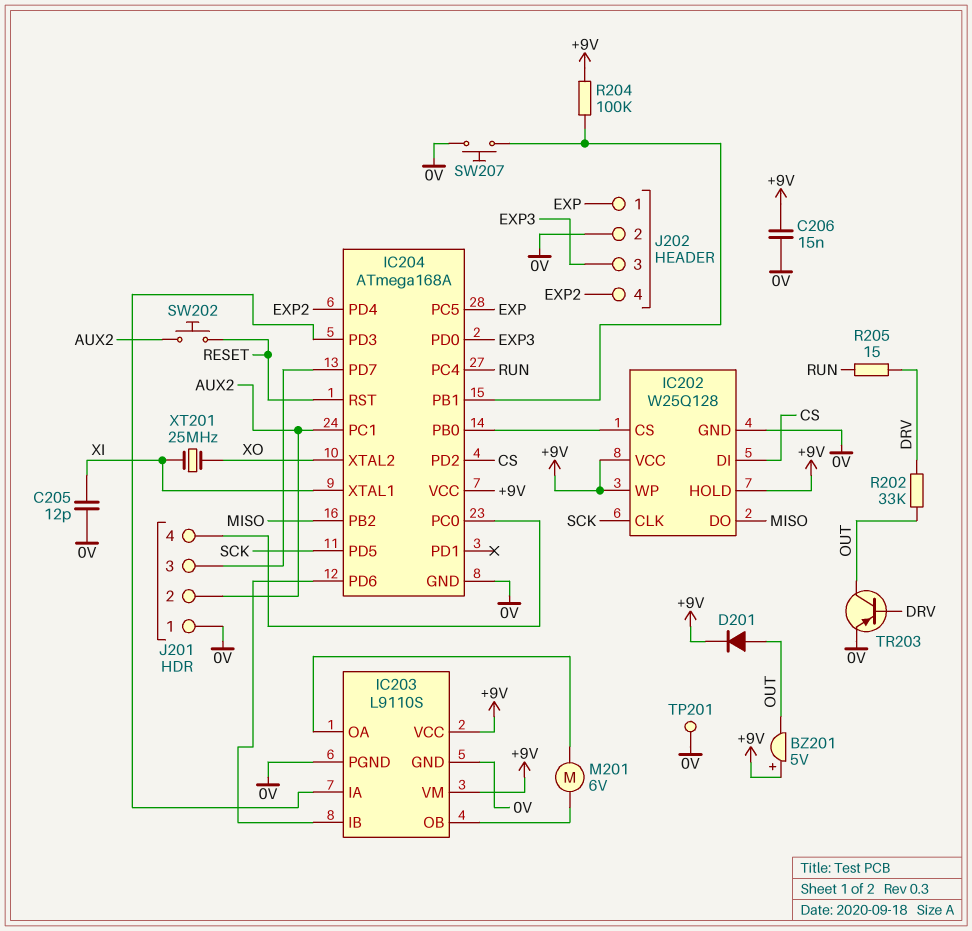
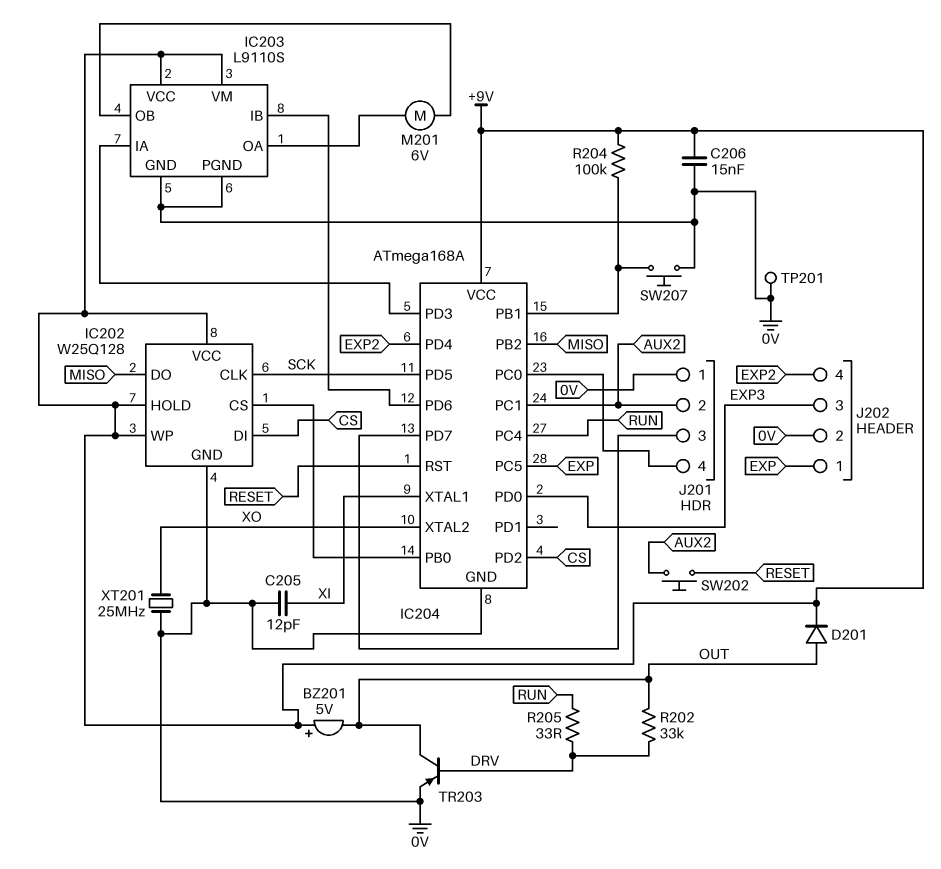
R205: 15 (DRV, RUN) -> 33 (DRV, RUN)
XT201: 25MHz (XI, XO) -> 25MHz (0V, XO)

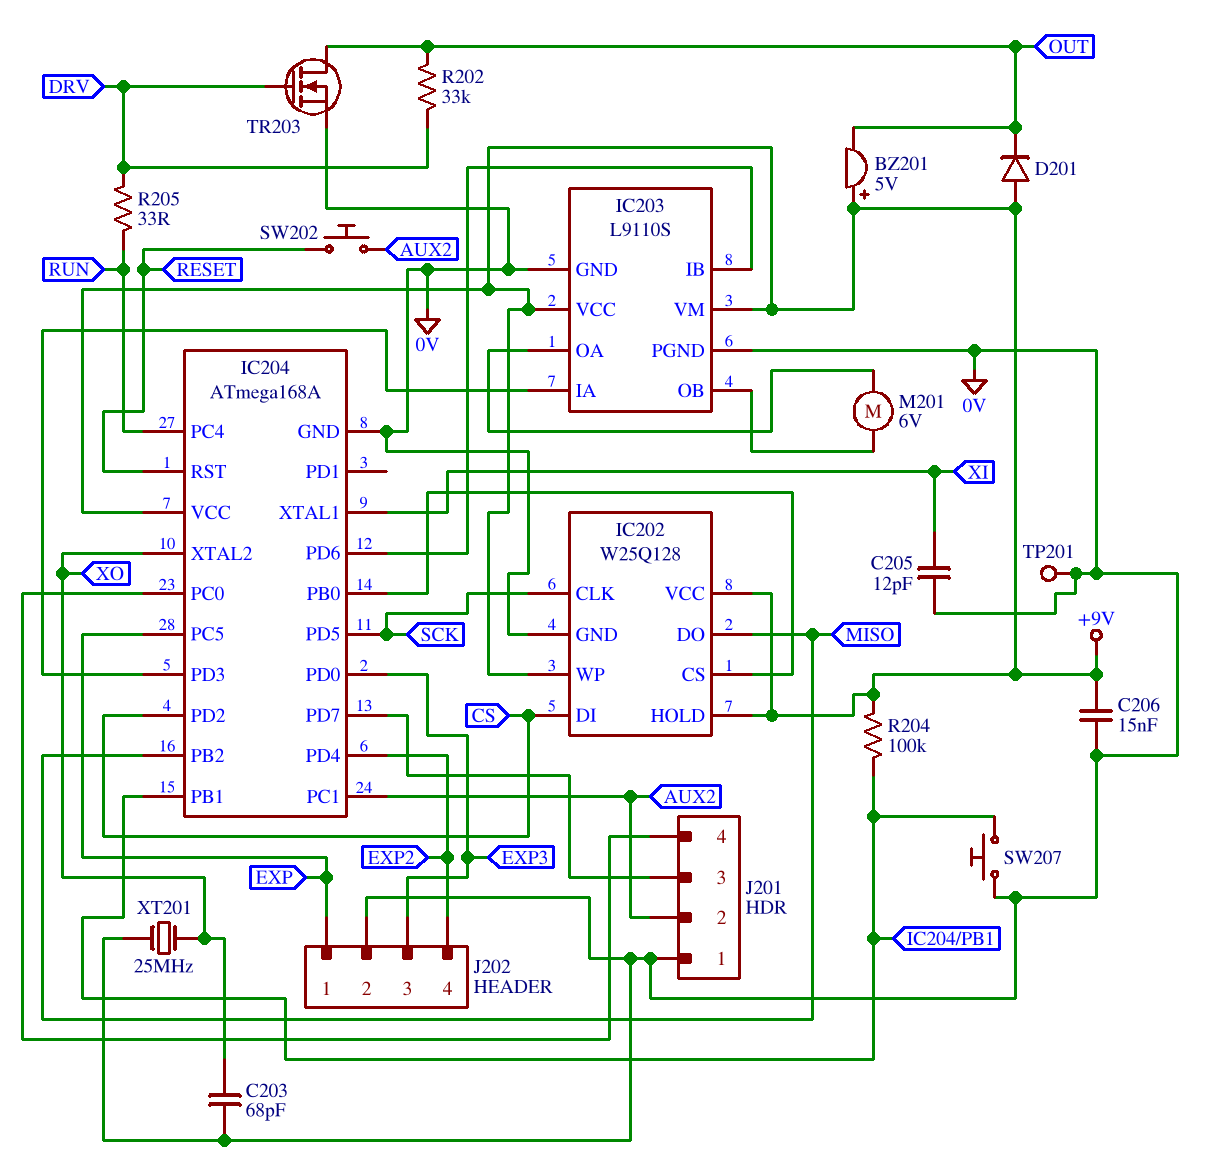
C203: none -> 68pF (0V, XO)
D201: diode (A OUT, K +9V) -> diode (A +9V, K OUT)
TR203: PNP (B DRV, C OUT, E 0V) -> NMOS (G DRV, D OUT, S 0V)

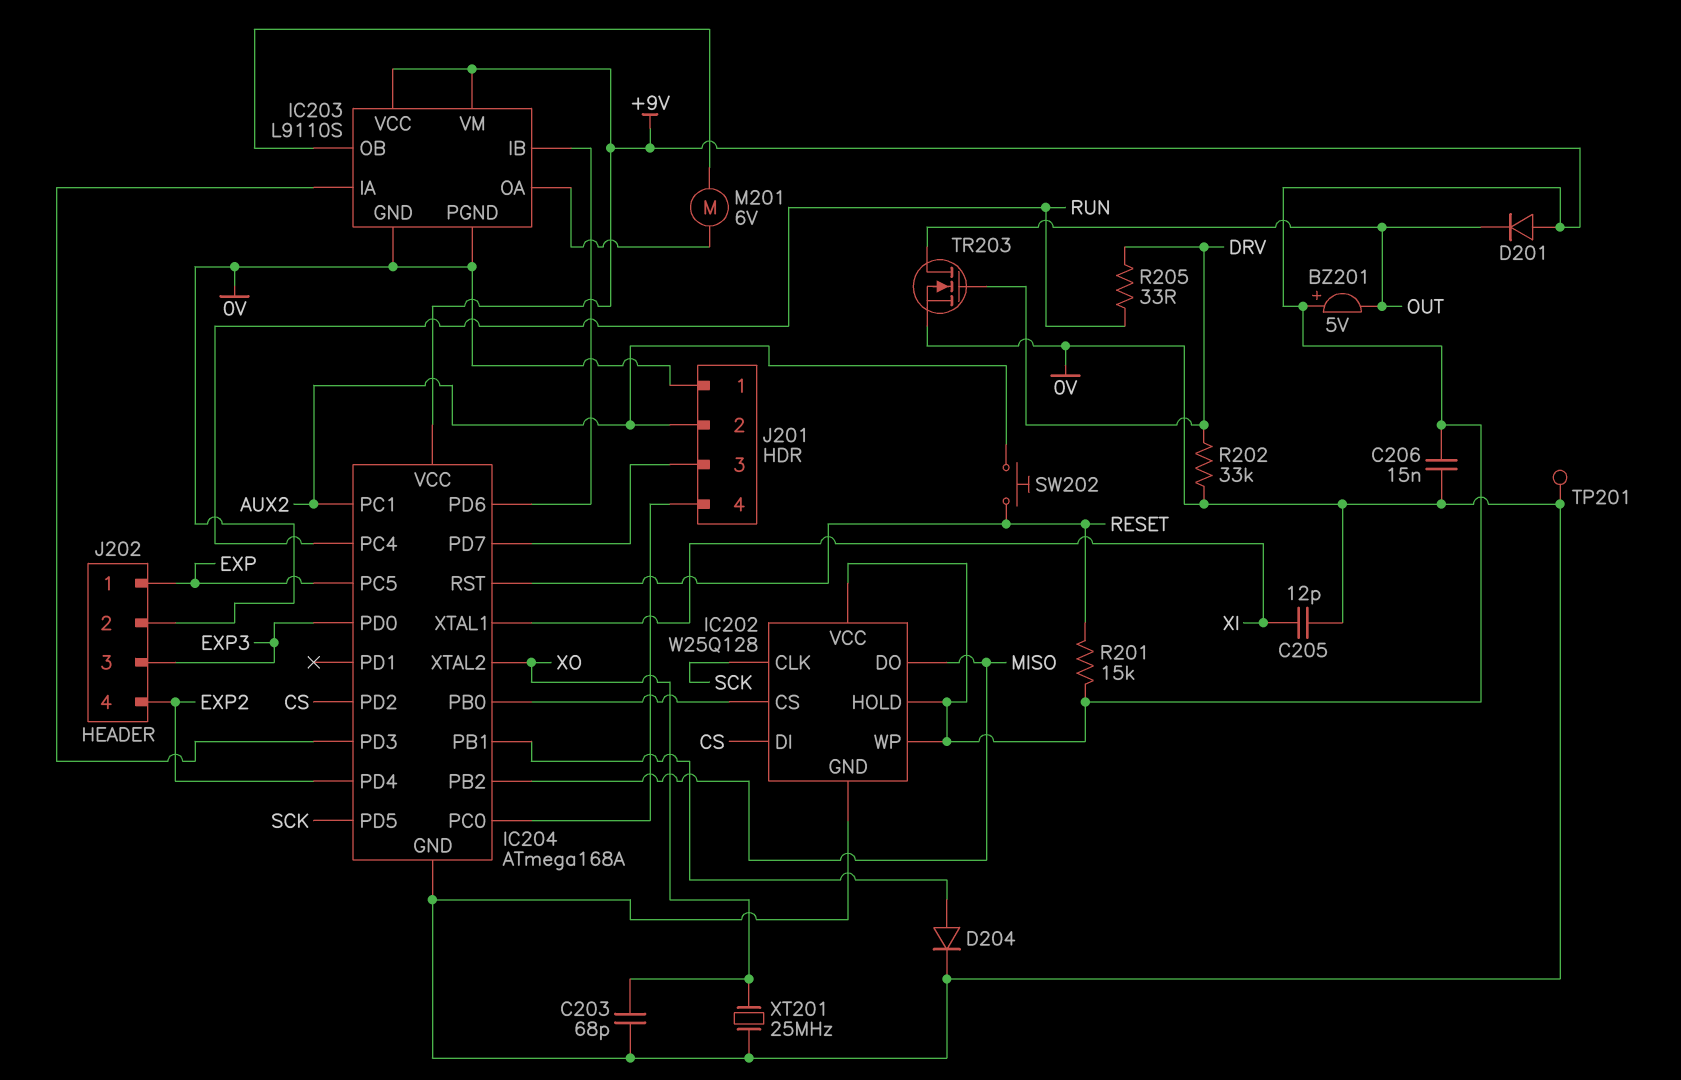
D204: none -> diode (A IC204/PB1, K 0V)
R201: none -> 15k (+9V, RESET)
R202: 33k (DRV, OUT) -> 33k (0V, DRV)
R204: 100k (+9V, IC204/PB1) -> none
SW207: button (0V, IC204/PB1) -> none

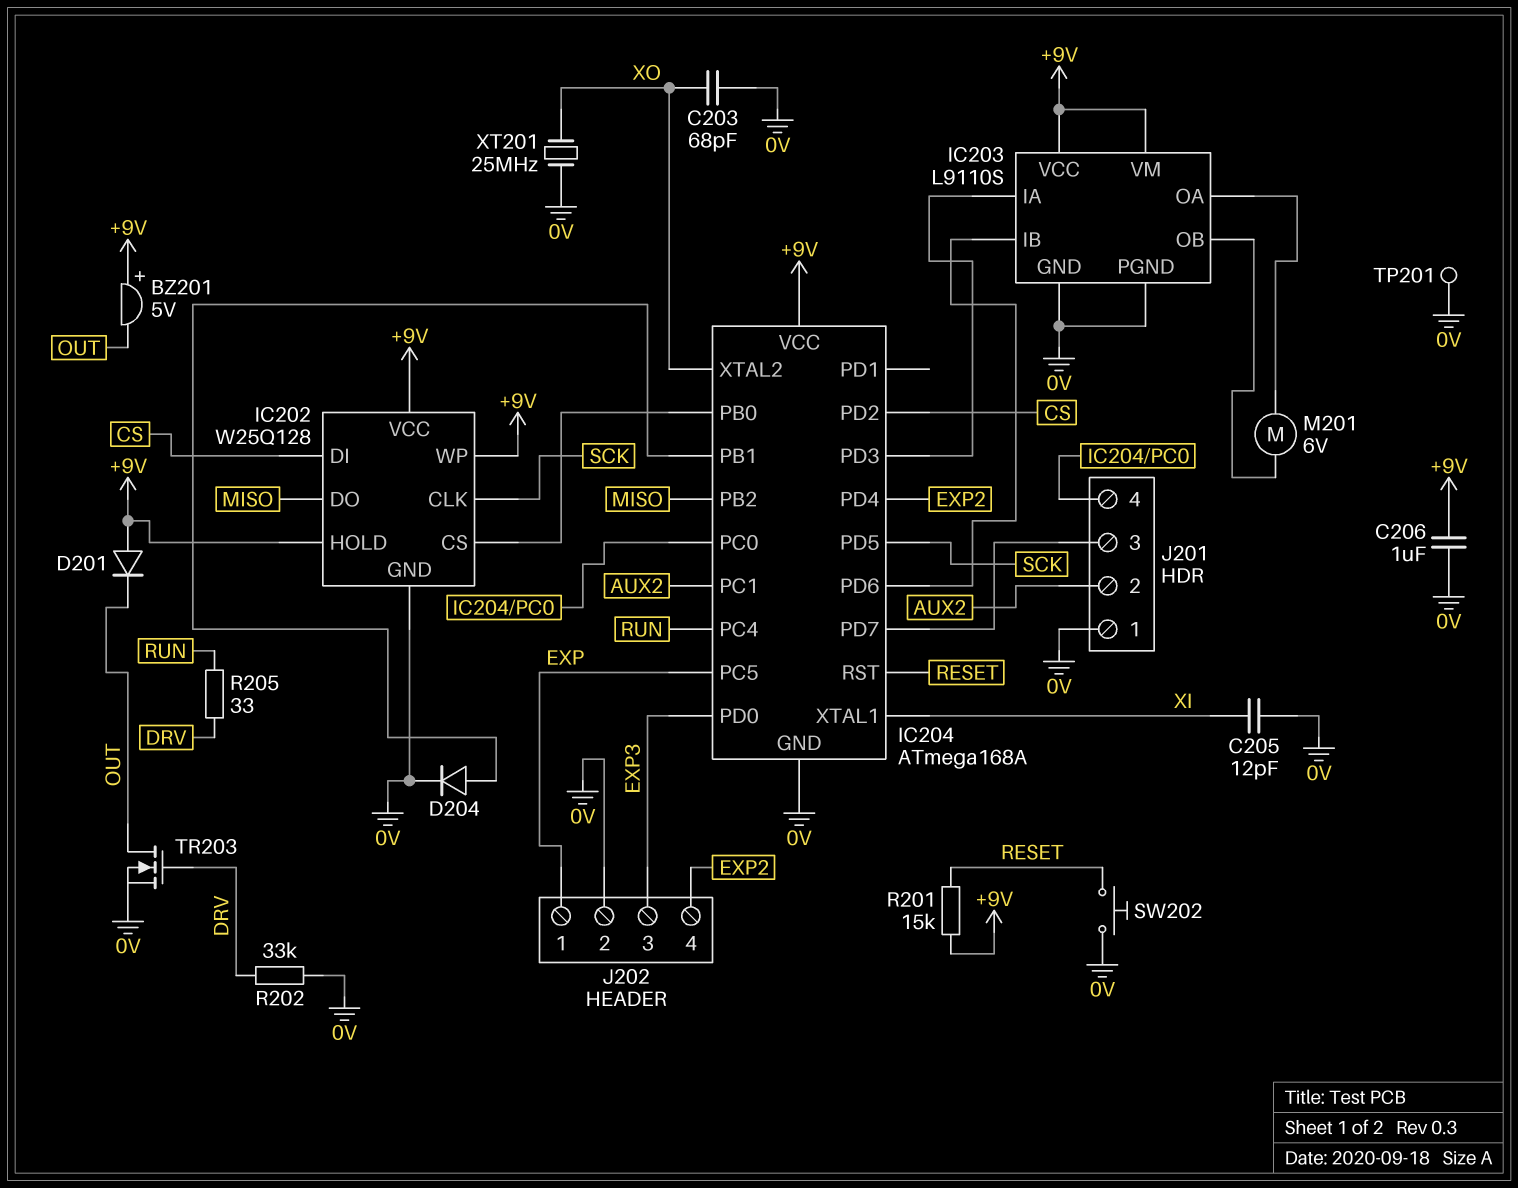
C206: 15nF (+9V, 0V) -> 1uF (+9V, 0V)
SW202: button (AUX2, RESET) -> button (0V, RESET)

